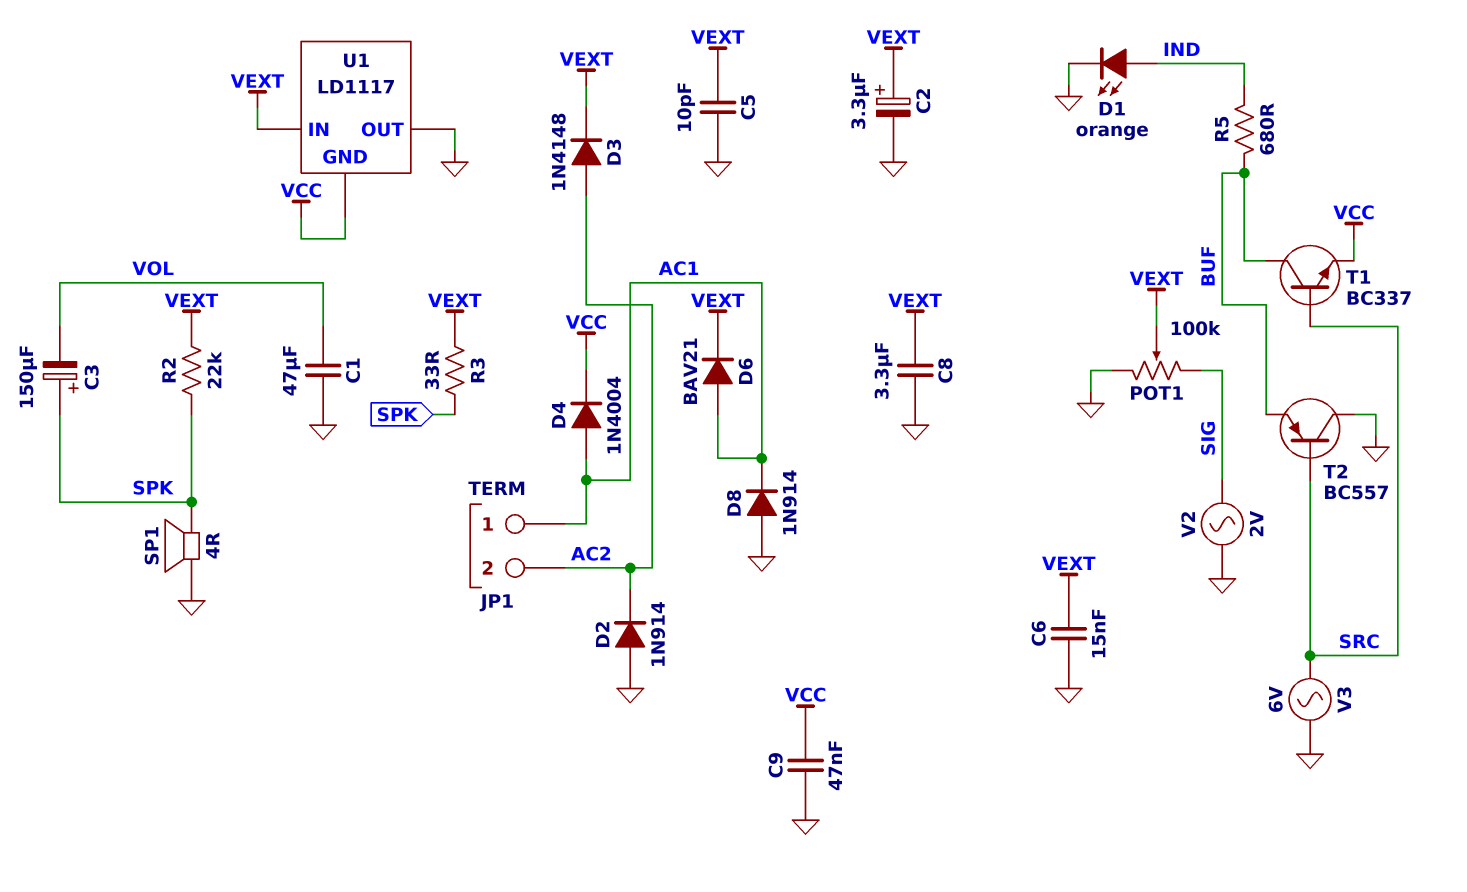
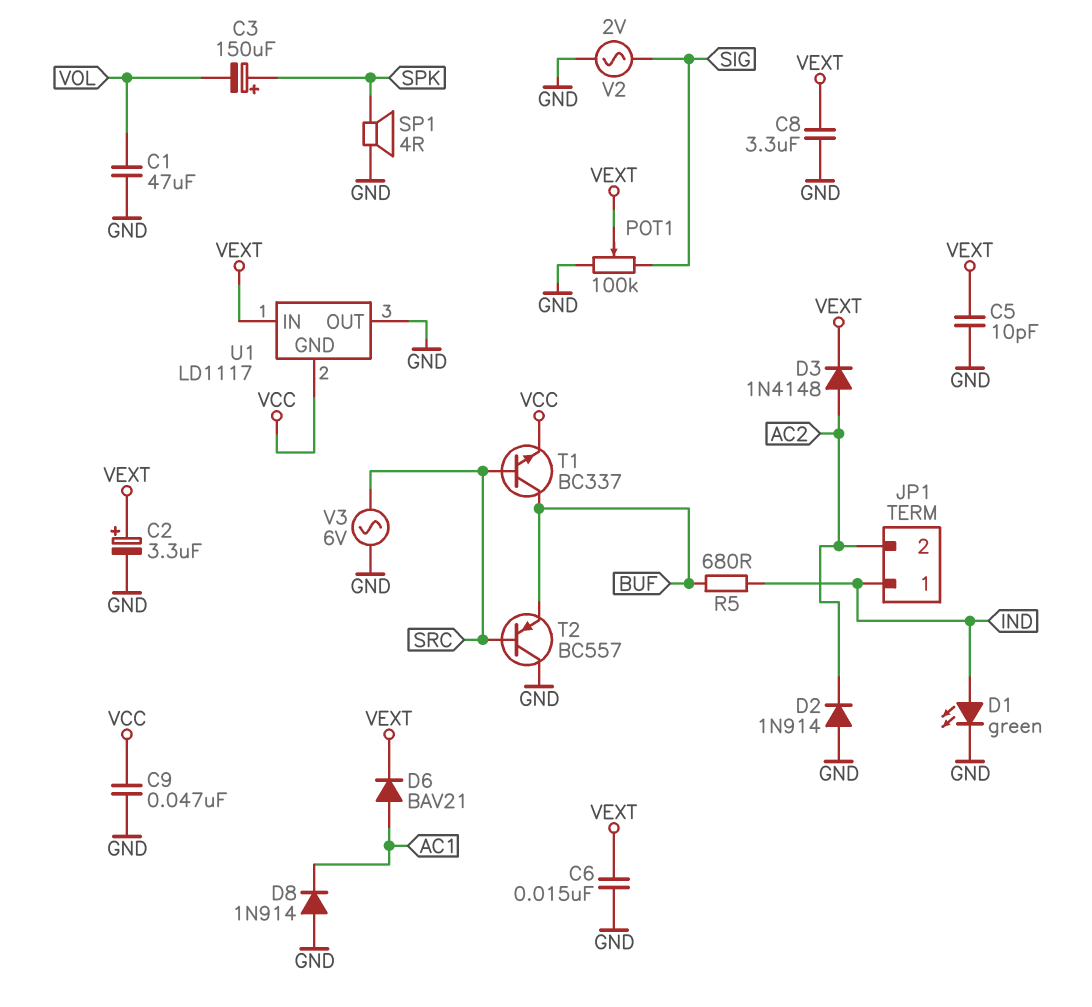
D1: LED orange (A IND, K GND) -> LED green (A IND, K GND)
D4: diode 1N4004 (A AC1, K VCC) -> none
JP1 pin 1: AC1 -> IND
R2: 22k (SPK, VEXT) -> none
R3: 33 (SPK, VEXT) -> none

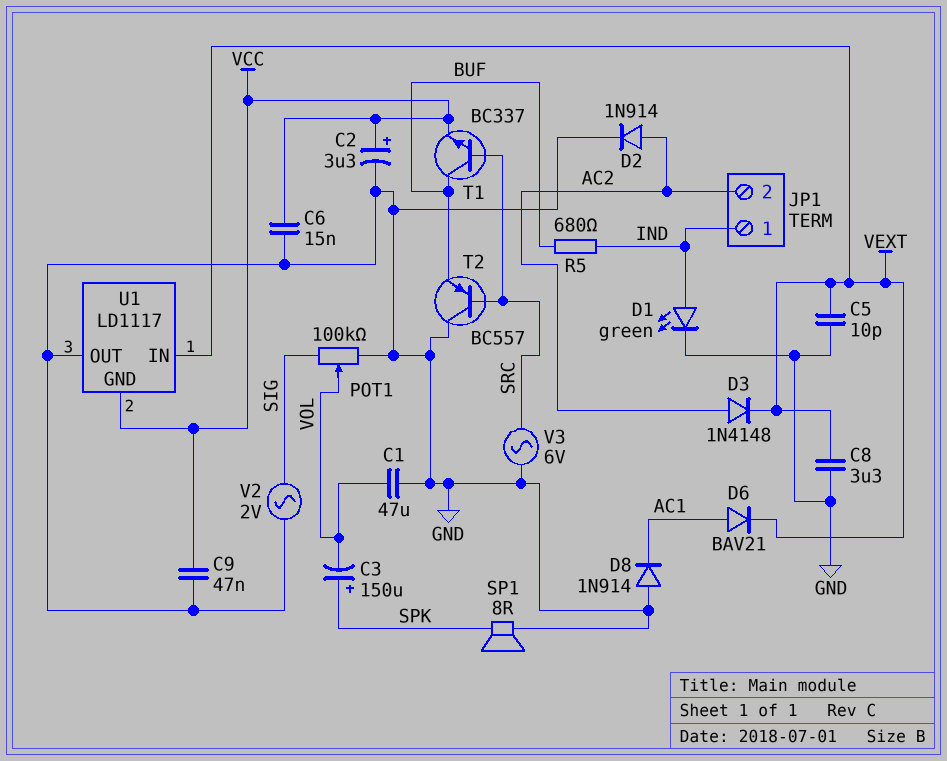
C2: 3.3uF (plus VEXT, minus GND) -> 3.3uF (plus VCC, minus GND)
C6: 15nF (GND, VEXT) -> 15nF (GND, VCC)
D2: diode 1N914 (A GND, K AC2) -> diode 1N914 (A AC2, K GND)
POT1: 100k (GND, SIG, wiper VEXT) -> 100k (GND, SIG, wiper VOL)
SP1: speaker 4R (GND, SPK) -> speaker 8R (GND, SPK)

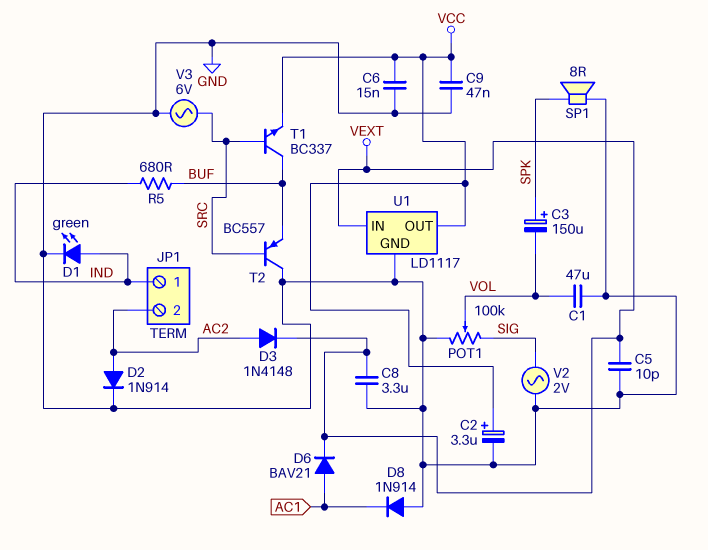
U1 pin GND: VCC -> GND
U1 pin OUT: GND -> VCC

